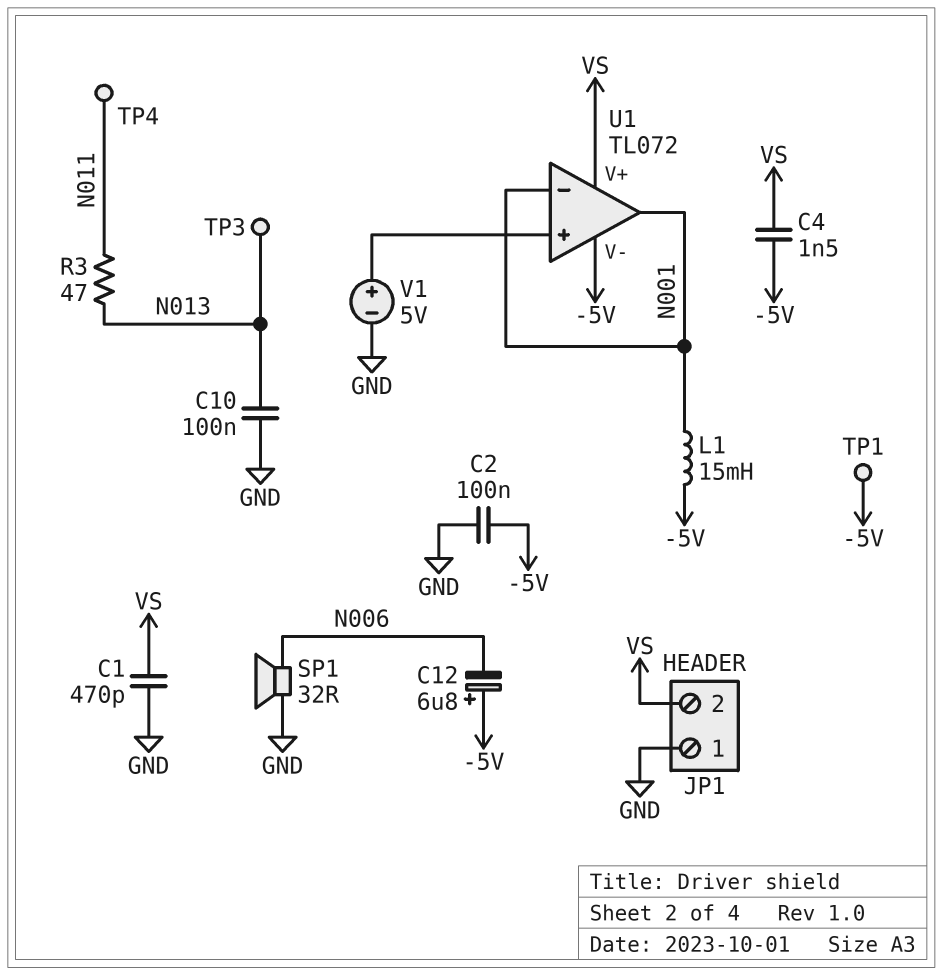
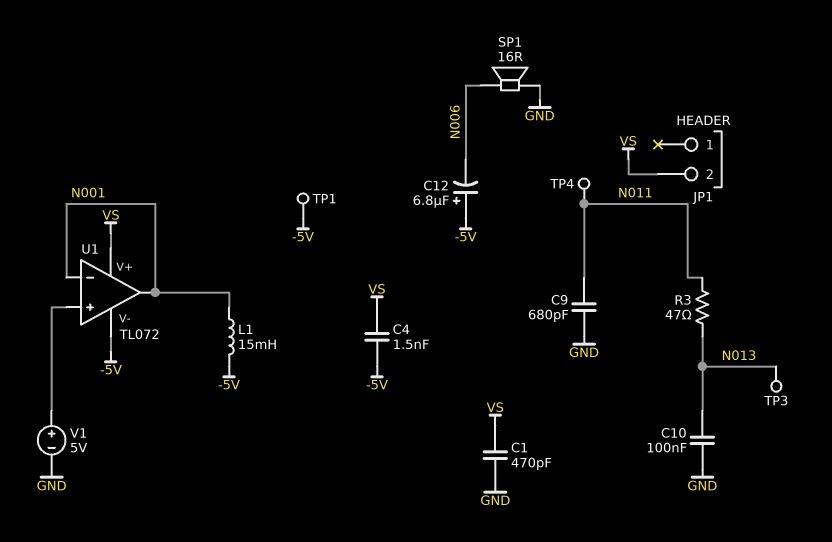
C2: 100nF (-5V, GND) -> none
C9: none -> 680pF (GND, N011)
JP1 pin 1: GND -> none
SP1: speaker 32R (GND, N006) -> speaker 16R (GND, N006)

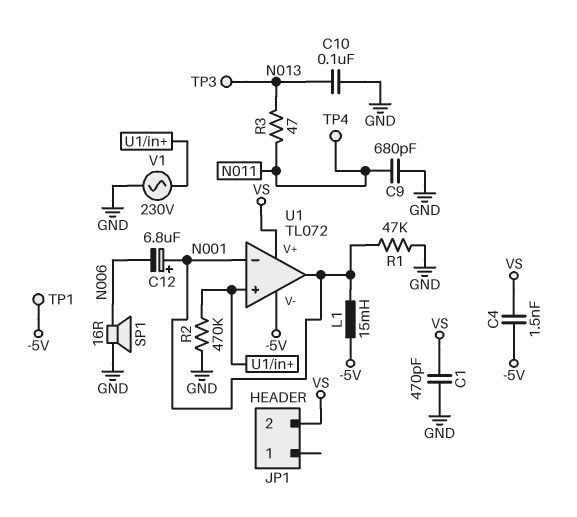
C12: 6.8uF (plus -5V, minus N006) -> 6.8uF (plus N001, minus N006)
R1: none -> 47k (GND, N001)
R2: none -> 470k (GND, U1/in+)
V1: 5V (plus U1/in+, minus GND) -> AC 230V (GND, U1/in+)

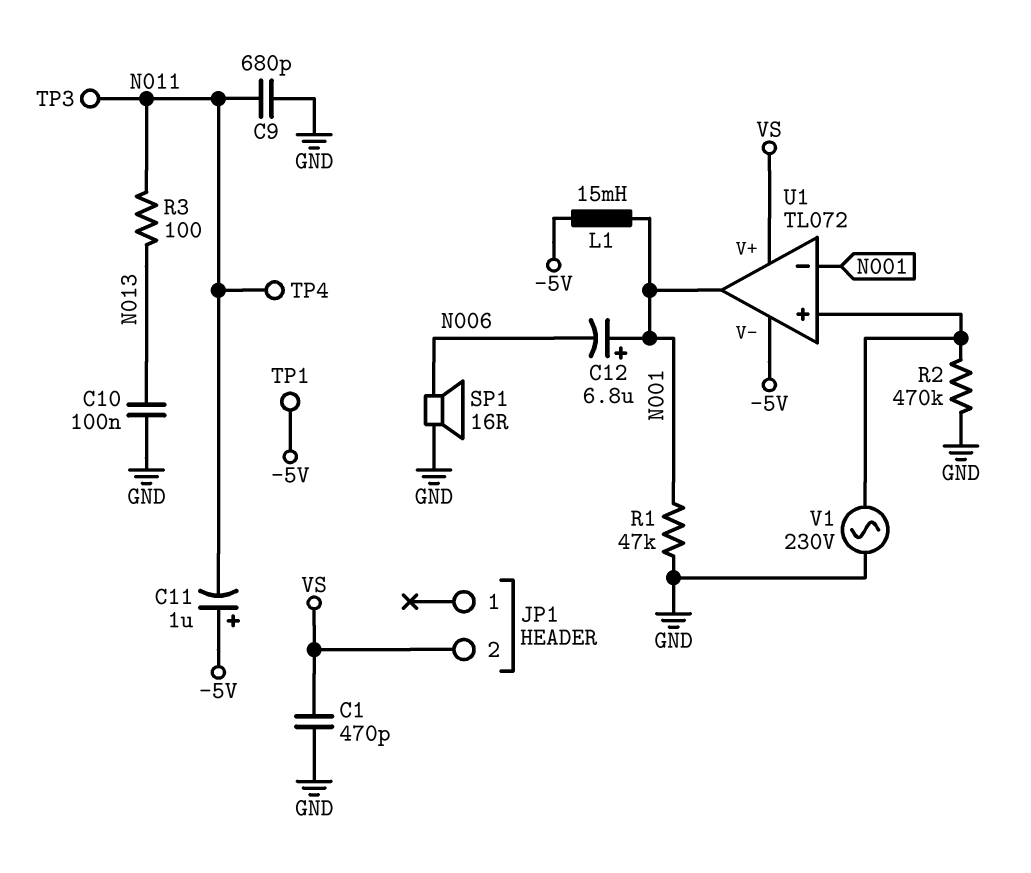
C4: 1.5nF (-5V, VS) -> none
C11: none -> 1uF (plus -5V, minus N011)
R3: 47 (N011, N013) -> 100 (N011, N013)
TP3: test point (N013) -> test point (N011)

